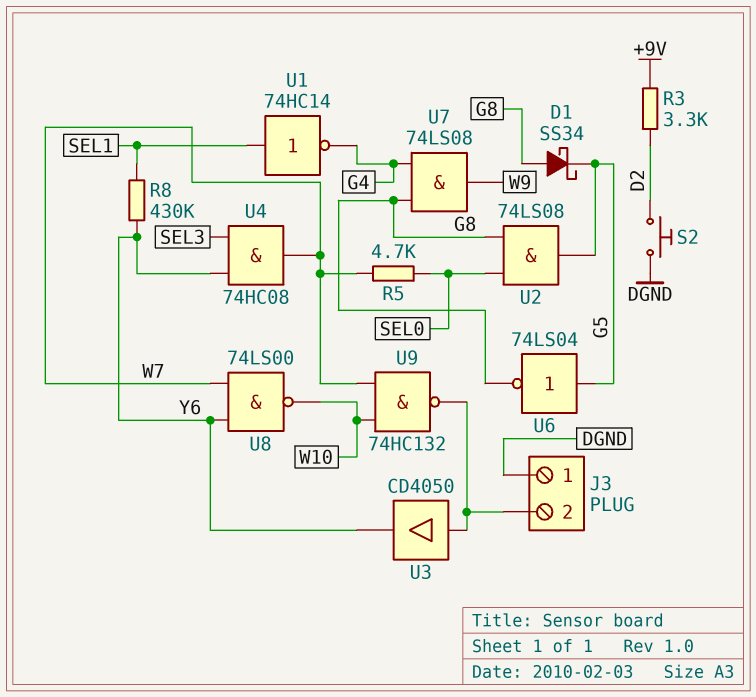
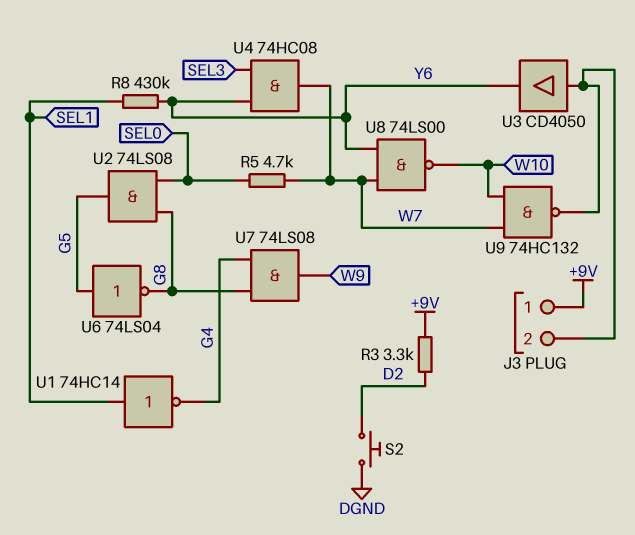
D1: schottky SS34 (A G8, K G5) -> none
J3 pin 1: DGND -> +9V

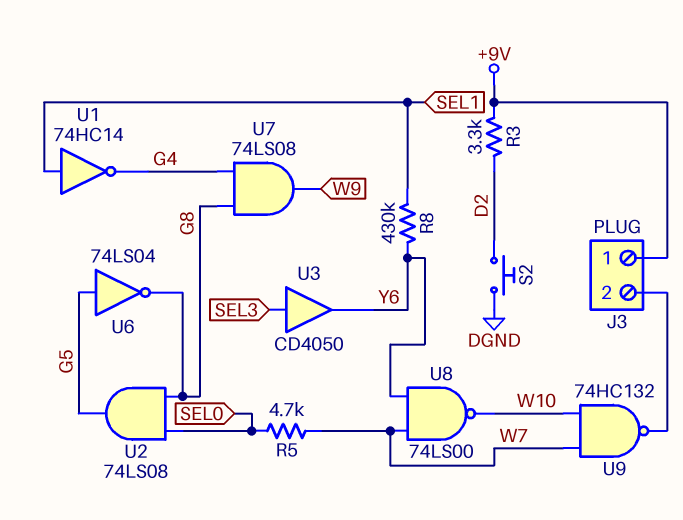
U3: buffer CD4050 (in J3/2, out Y6) -> buffer CD4050 (in SEL3, out Y6)
U4: AND 74HC08 (in SEL3, in Y6, out W7) -> none

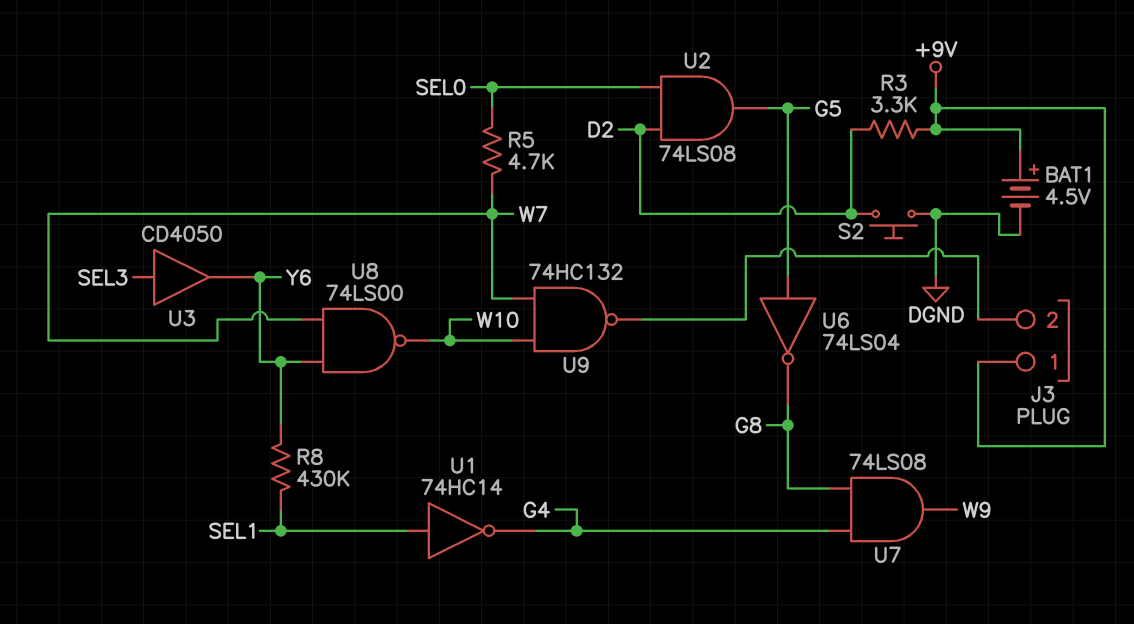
BAT1: none -> 4.5V (plus +9V, minus DGND)
U2: AND 74LS08 (in G8, in SEL0, out G5) -> AND 74LS08 (in D2, in SEL0, out G5)

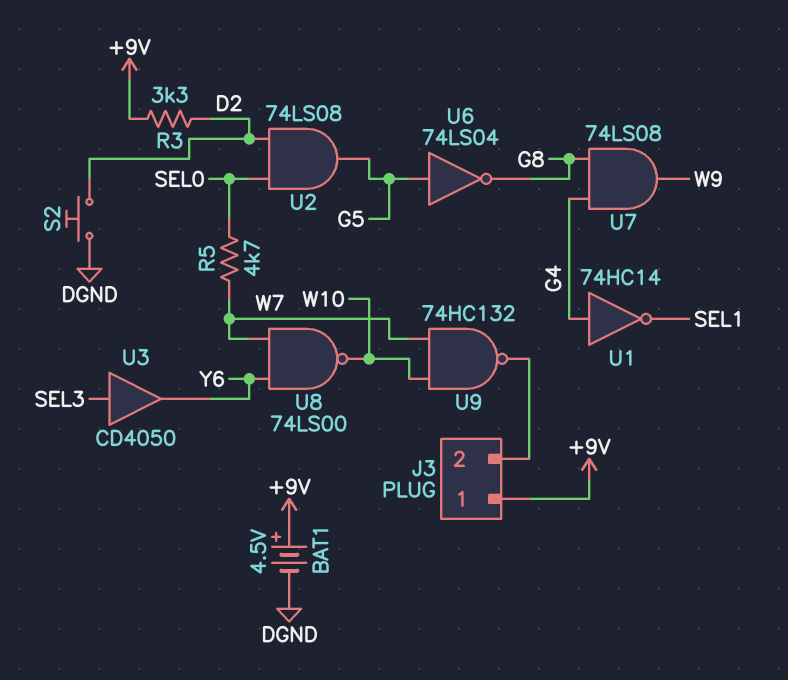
R8: 430k (SEL1, Y6) -> none
U1: NOT 74HC14 (in SEL1, out G4) -> NOT 74HC14 (in G4, out SEL1)

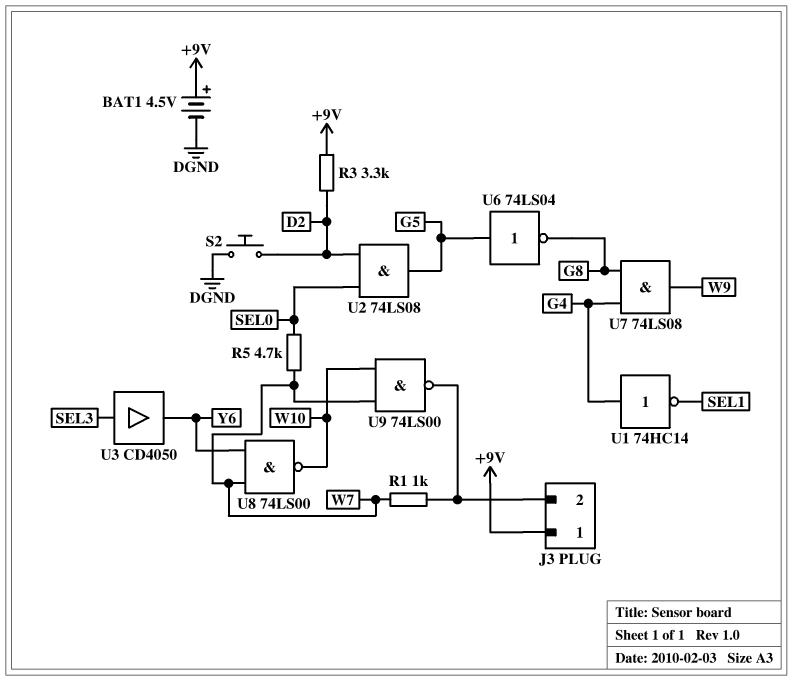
R1: none -> 1k (J3/2, W7)
U9: NAND 74HC132 (in W7, in W10, out J3/2) -> NAND 74LS00 (in W7, in W10, out J3/2)

